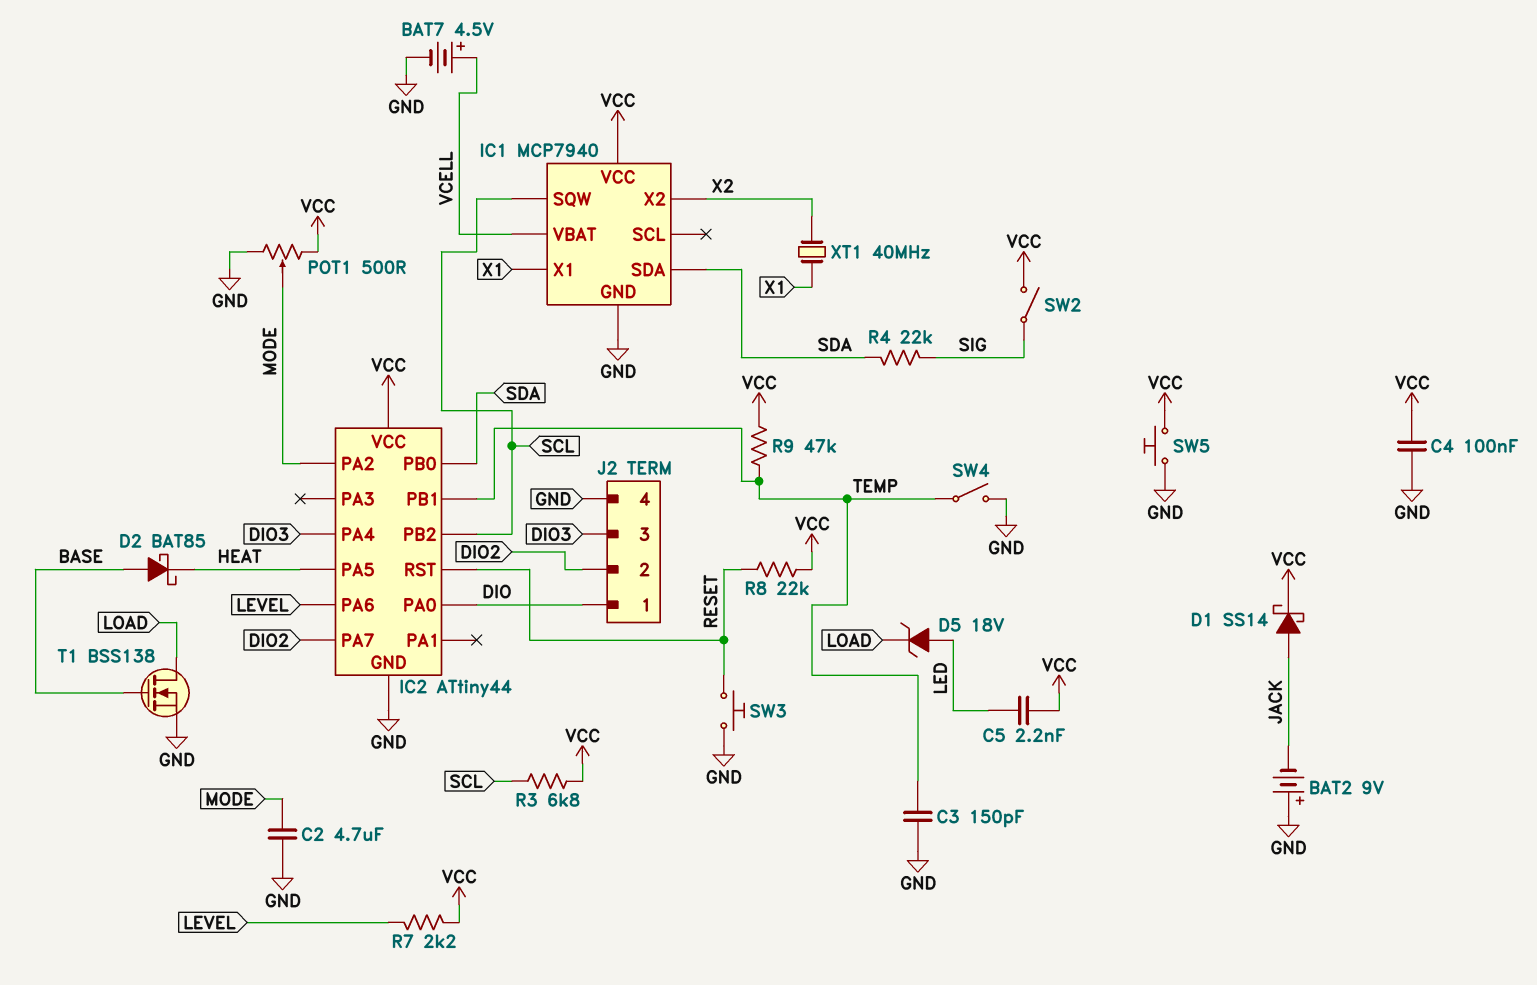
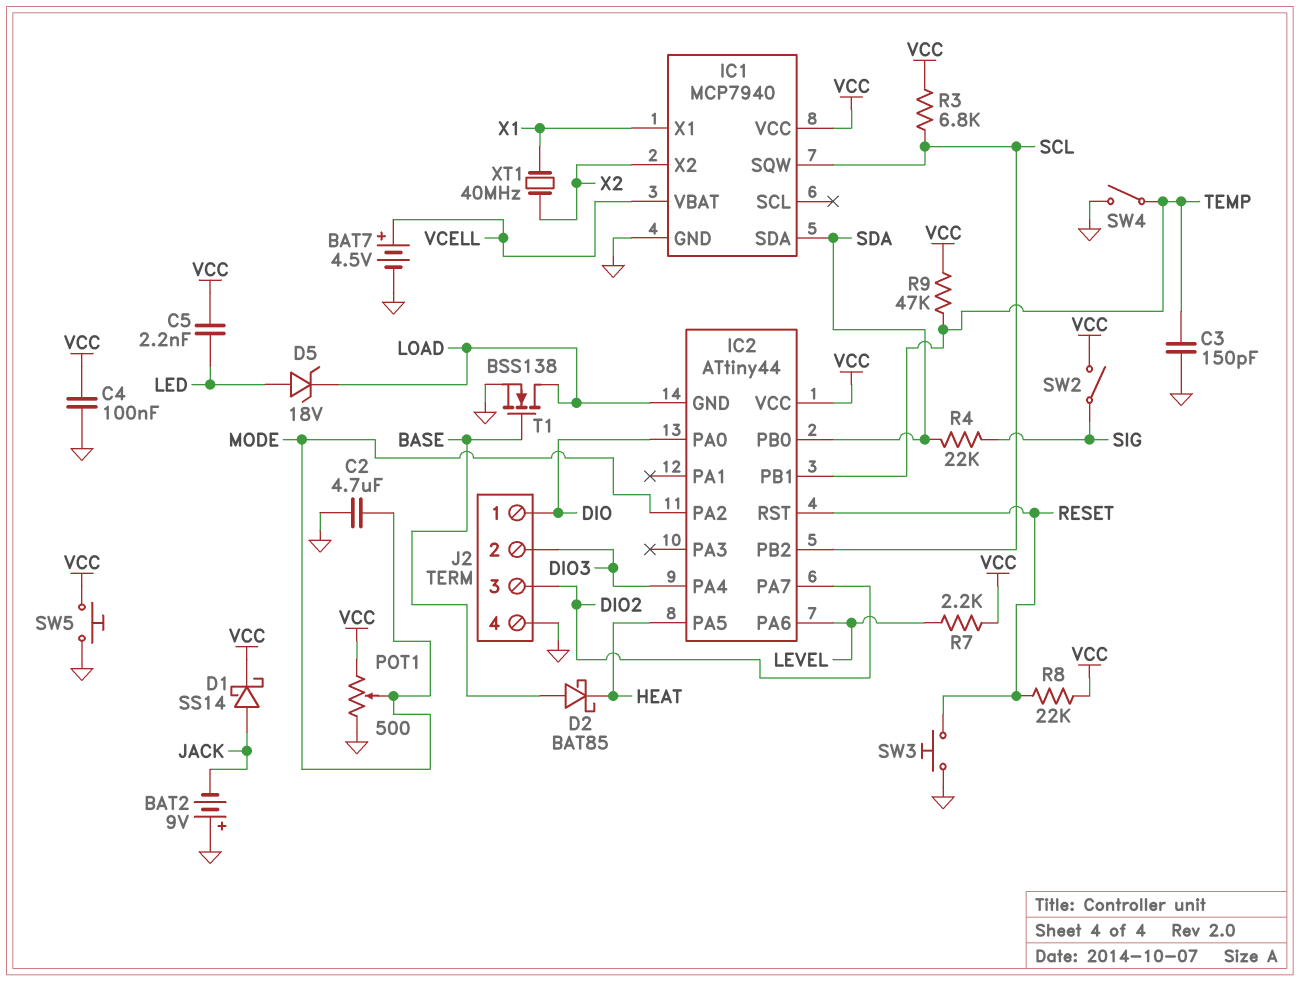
IC2 pin GND: GND -> LOAD
J2 pin 2: DIO2 -> DIO3
J2 pin 3: DIO3 -> DIO2

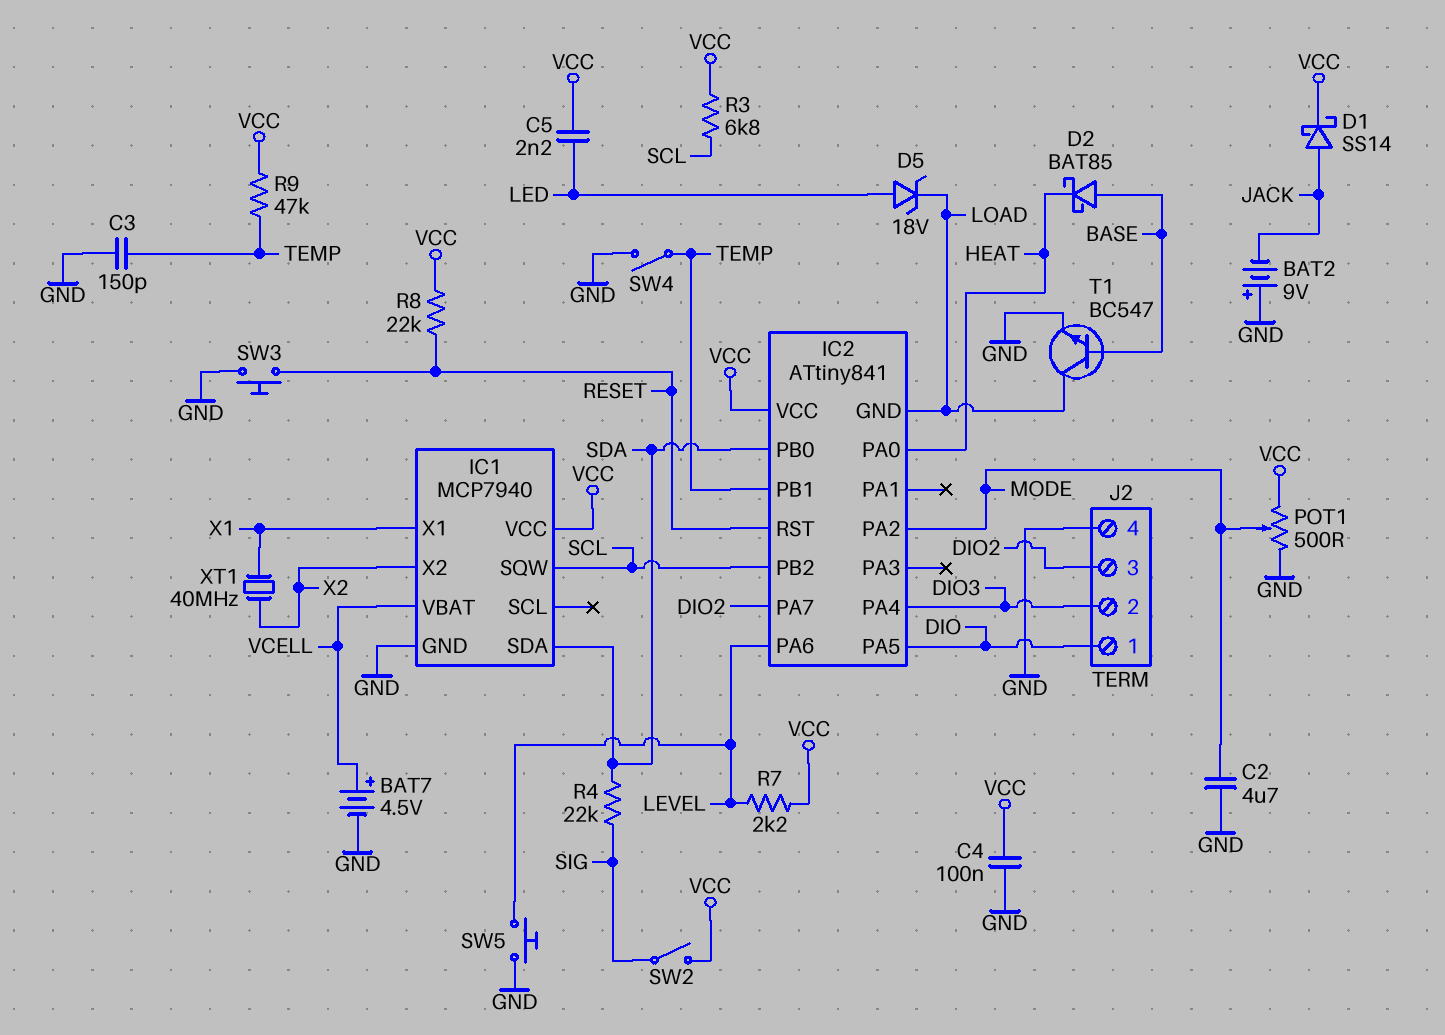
IC2: ATtiny44 -> ATtiny841
IC2 pin PA0: DIO -> HEAT
IC2 pin PA5: HEAT -> DIO
SW5: button (GND, VCC) -> button (GND, LEVEL)
T1: NMOS BSS138 (G BASE, D LOAD, S GND) -> NPN BC547 (B BASE, C LOAD, E GND)

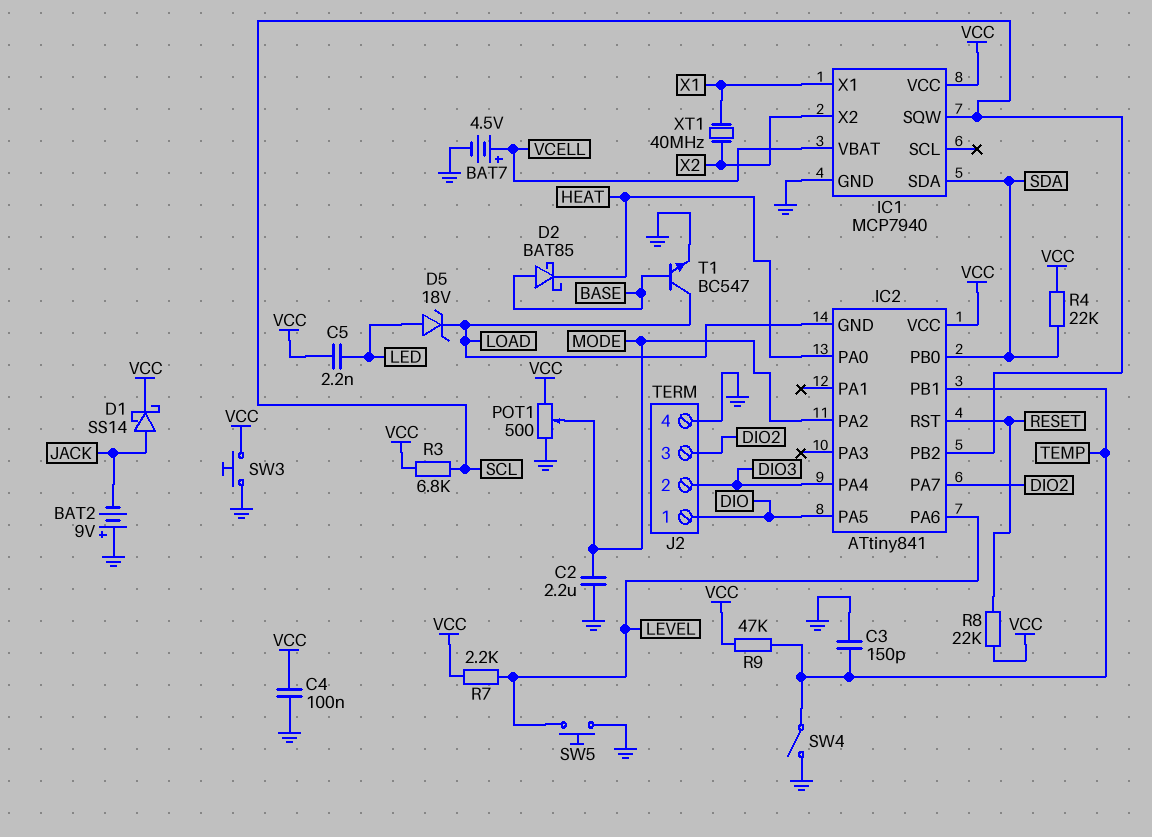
C2: 4.7uF (GND, MODE) -> 2.2uF (GND, MODE)
R4: 22k (SDA, SIG) -> 22k (SDA, VCC)
SW2: switch (SIG, VCC) -> none
SW3: button (GND, RESET) -> button (GND, VCC)

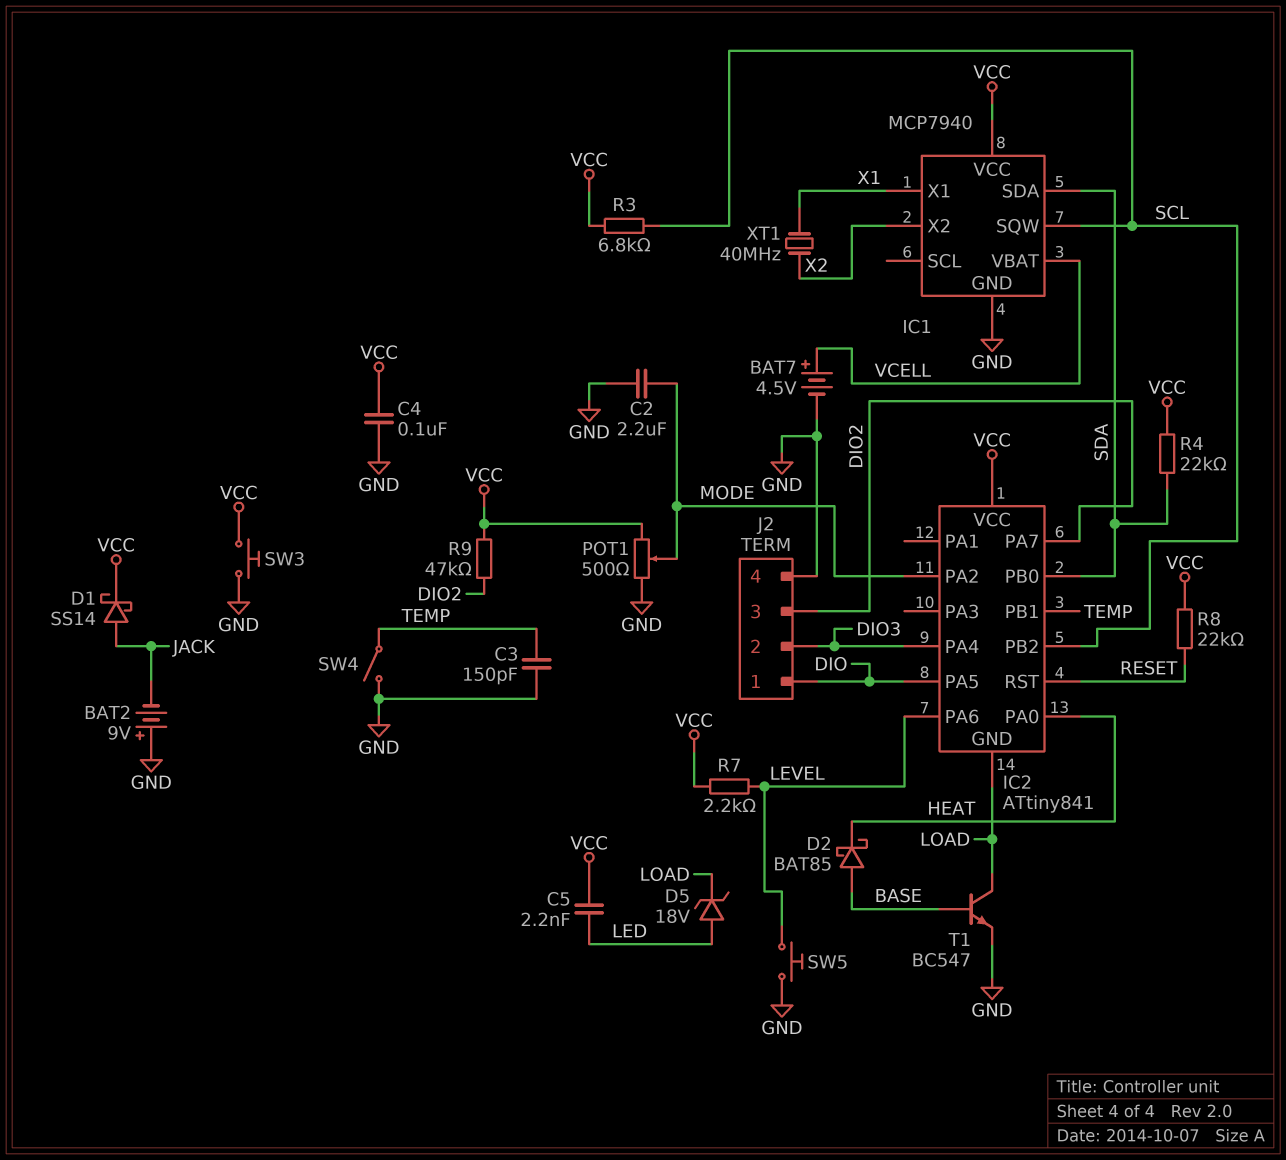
R9: 47k (TEMP, VCC) -> 47k (DIO2, VCC)

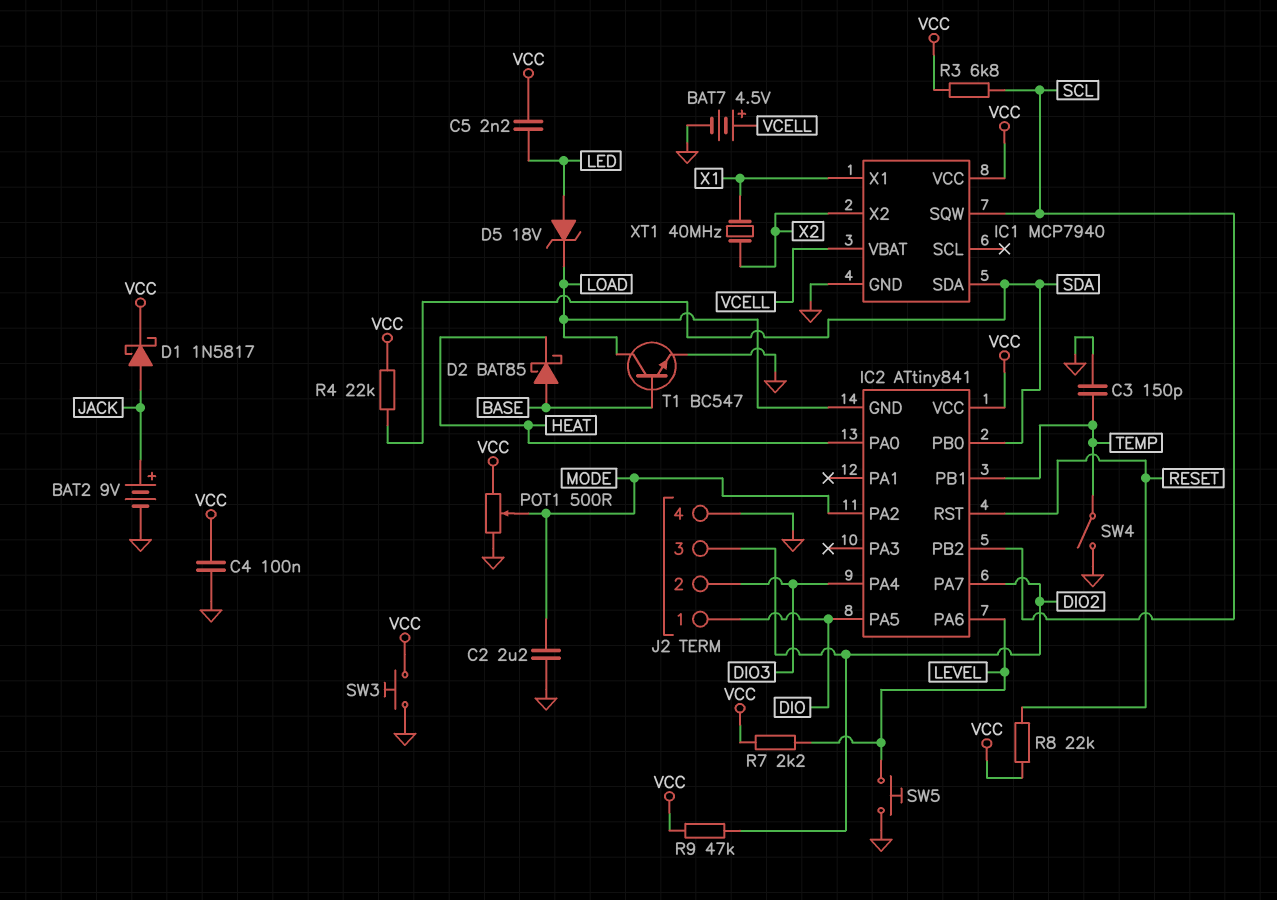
BAT2: 9V (plus GND, minus JACK) -> 9V (plus JACK, minus GND)
D1: schottky SS14 (A JACK, K VCC) -> schottky 1N5817 (A JACK, K VCC)

